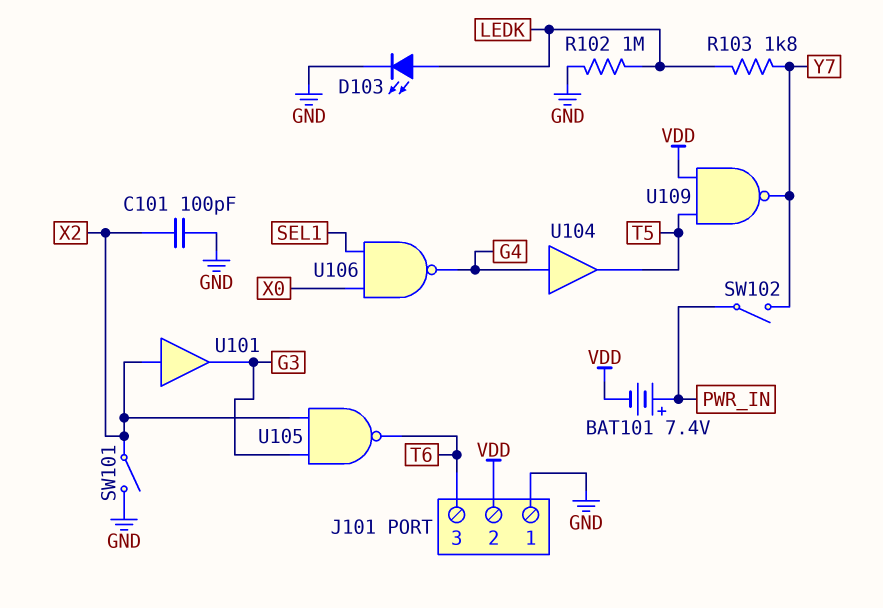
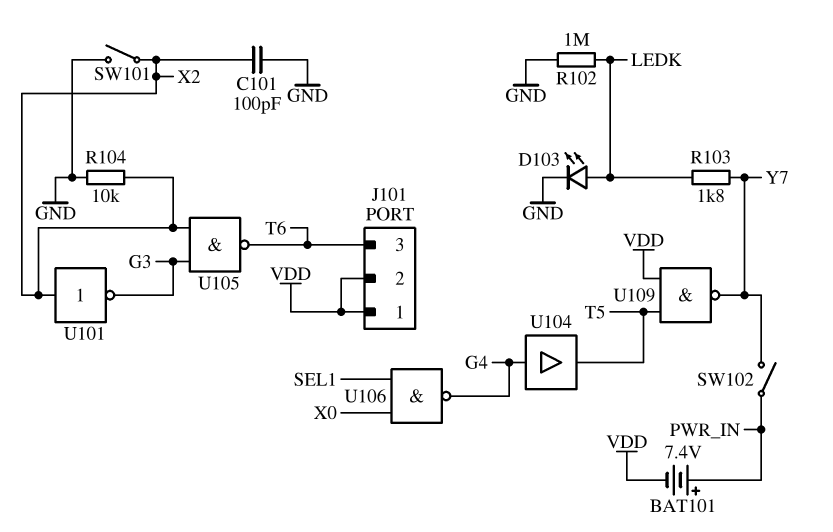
J101 pin 1: GND -> VDD
R104: none -> 10k (GND, X2)
U101: buffer (in X2, out G3) -> NOT (in X2, out G3)

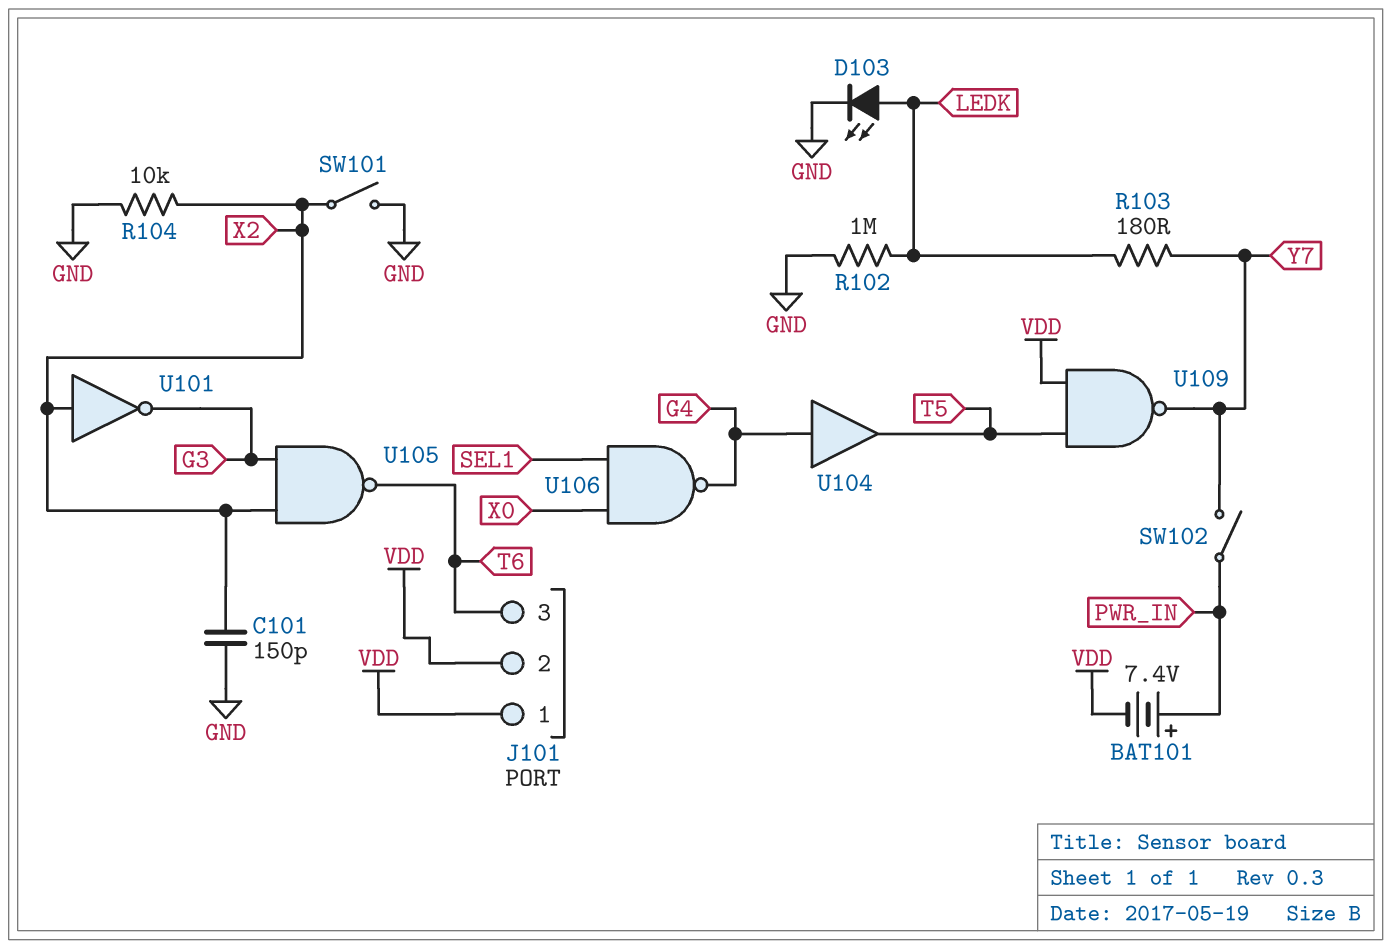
C101: 100pF (GND, X2) -> 150pF (GND, X2)
R103: 1.8k (LEDK, Y7) -> 180 (LEDK, Y7)

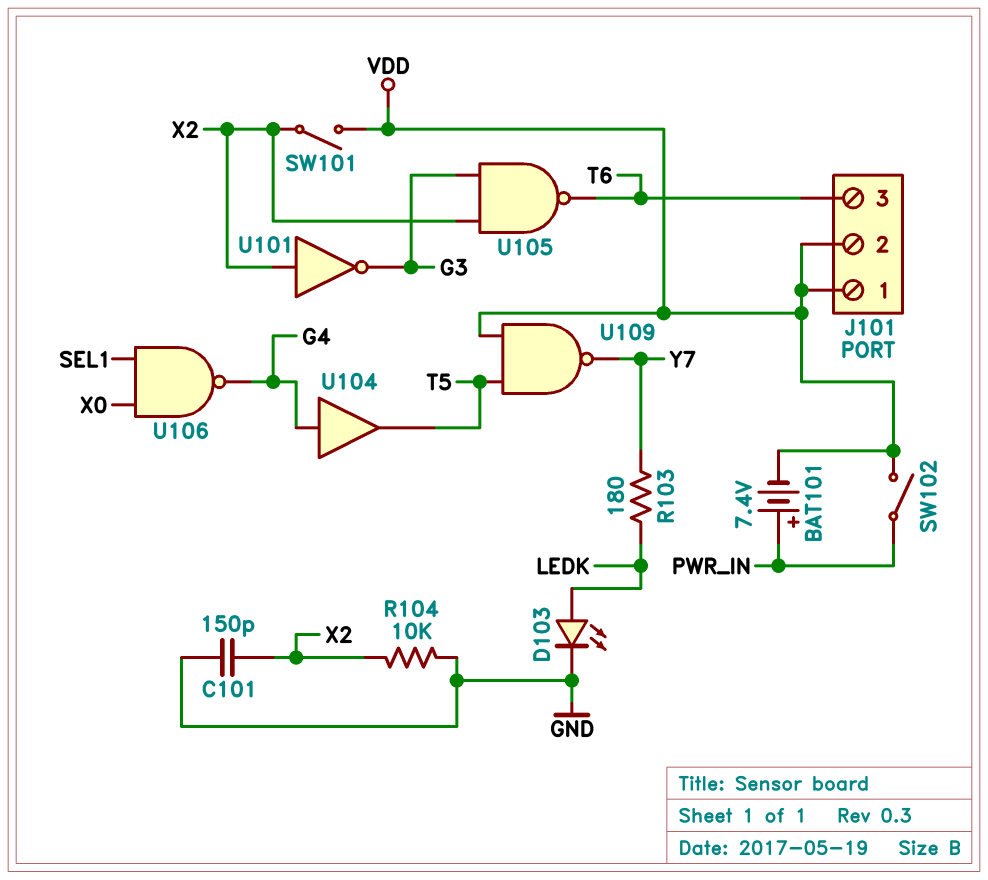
R102: 1M (GND, LEDK) -> none
SW101: switch (GND, X2) -> switch (VDD, X2)
SW102: switch (PWR_IN, Y7) -> switch (PWR_IN, VDD)

